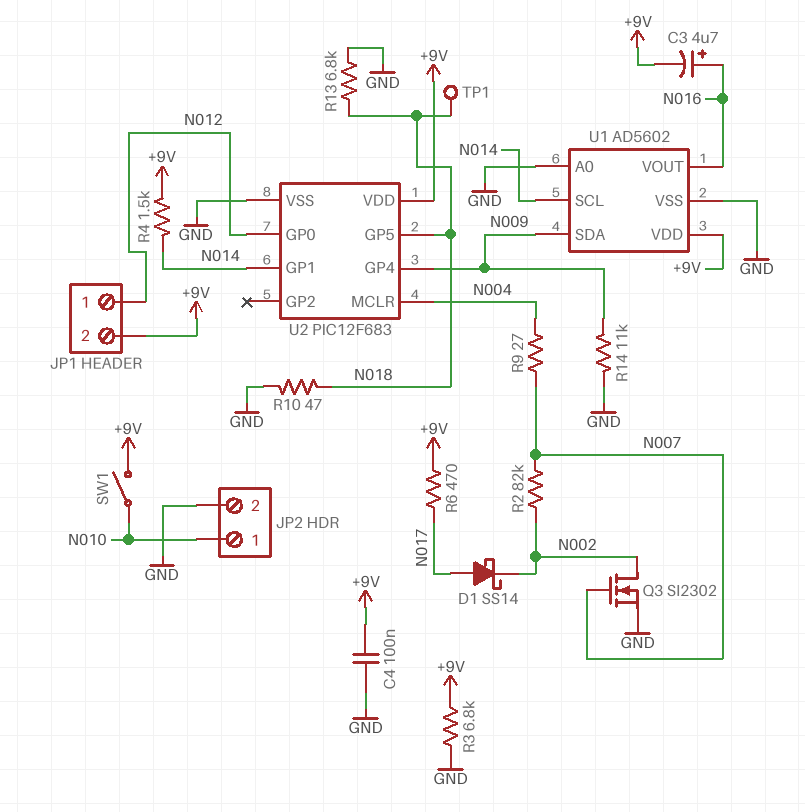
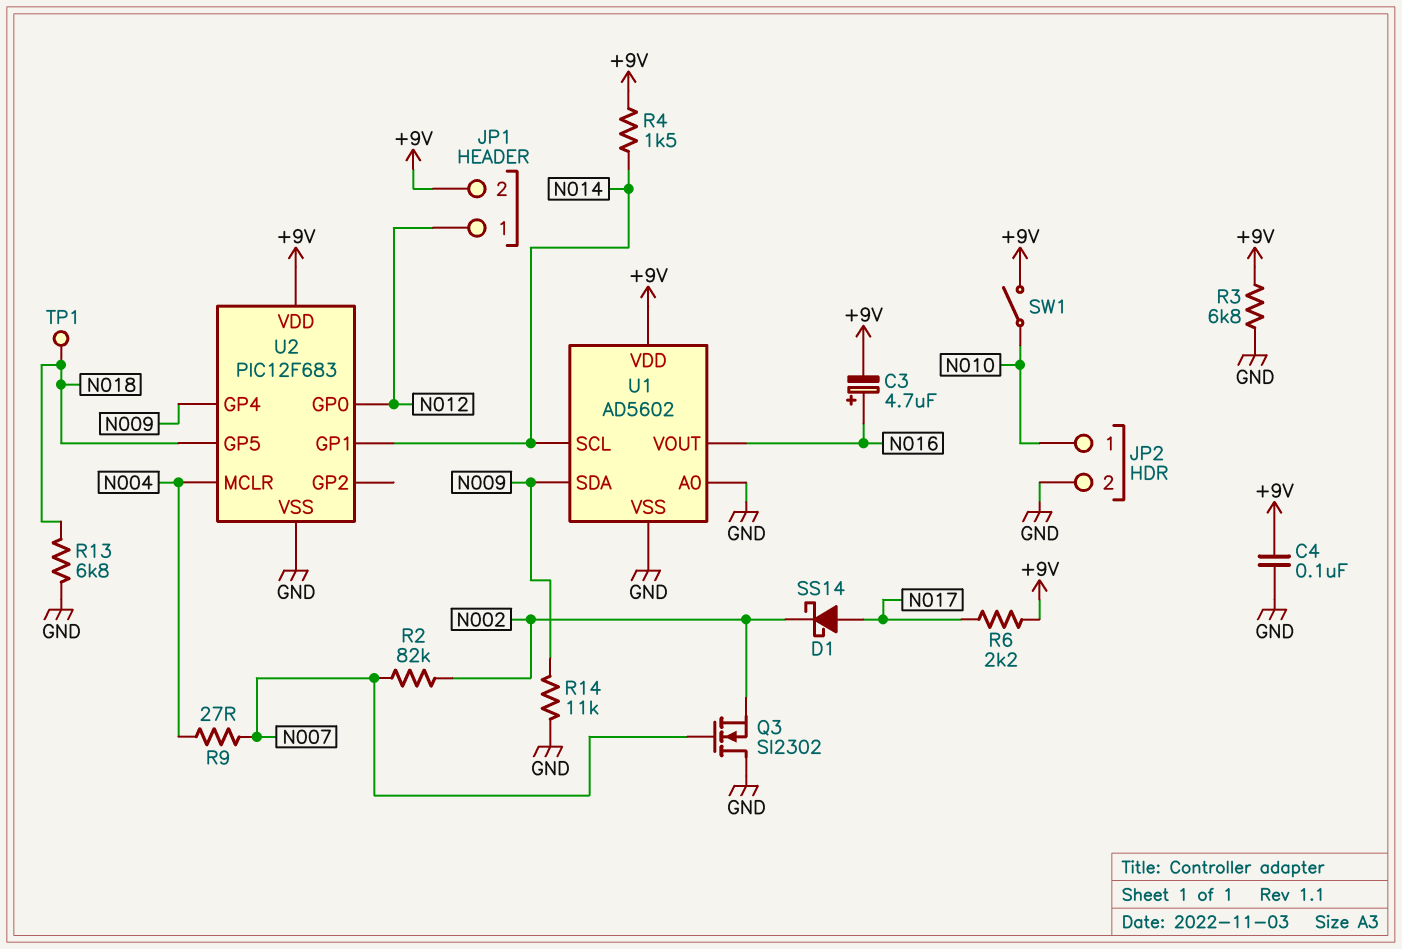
Q3: NMOS SI2302 (G N007, D N002, S GND) -> NMOS SI2302 (G N007, D GND, S N002)
R6: 470 (+9V, N017) -> 2.2k (+9V, N017)
R10: 47 (GND, N018) -> none

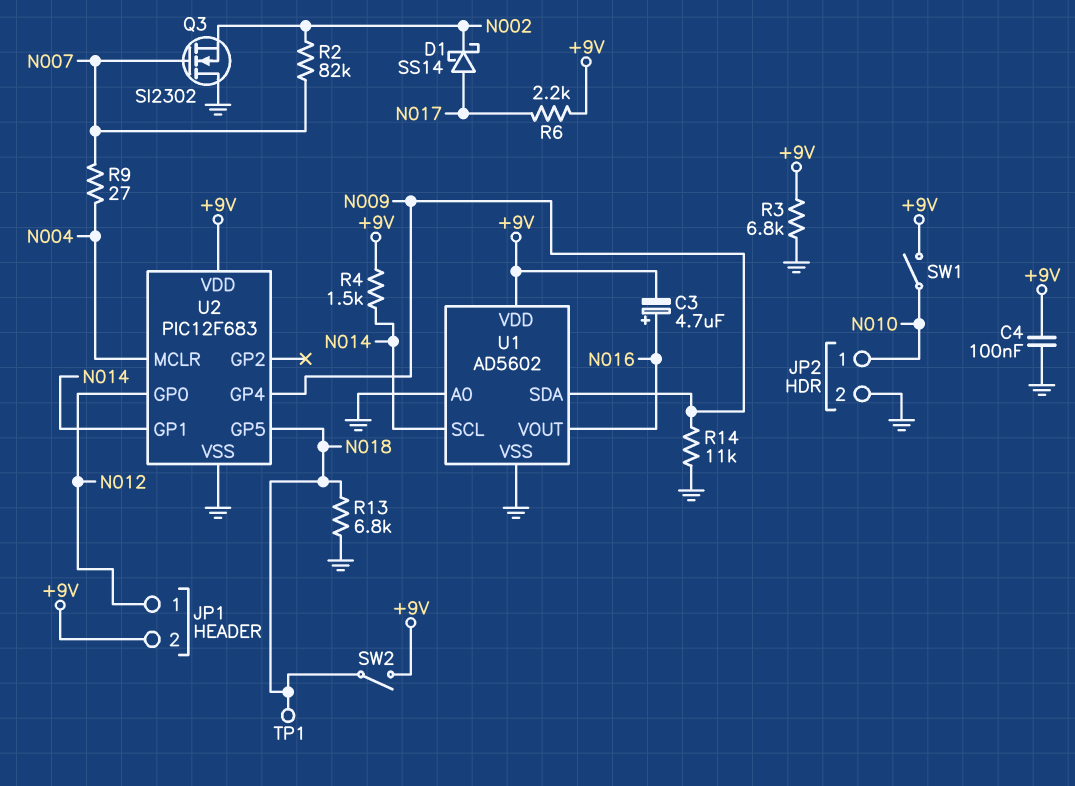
SW2: none -> switch (+9V, N018)

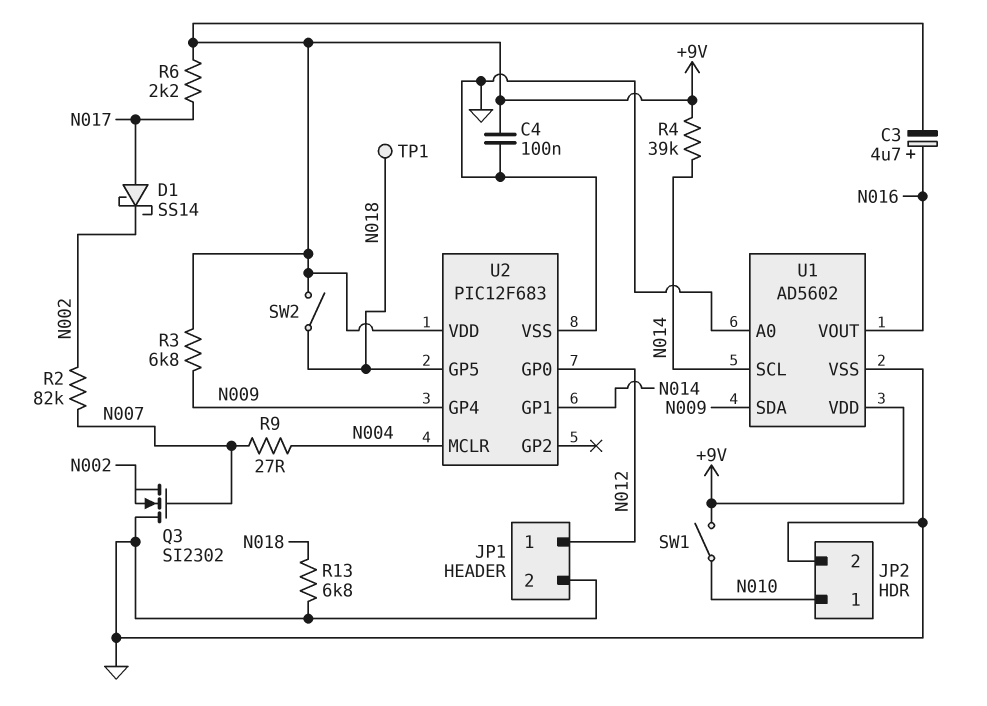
JP1 pin 2: +9V -> GND
R3: 6.8k (+9V, GND) -> 6.8k (+9V, N009)
R4: 1.5k (+9V, N014) -> 39k (+9V, N014)
R14: 11k (GND, N009) -> none

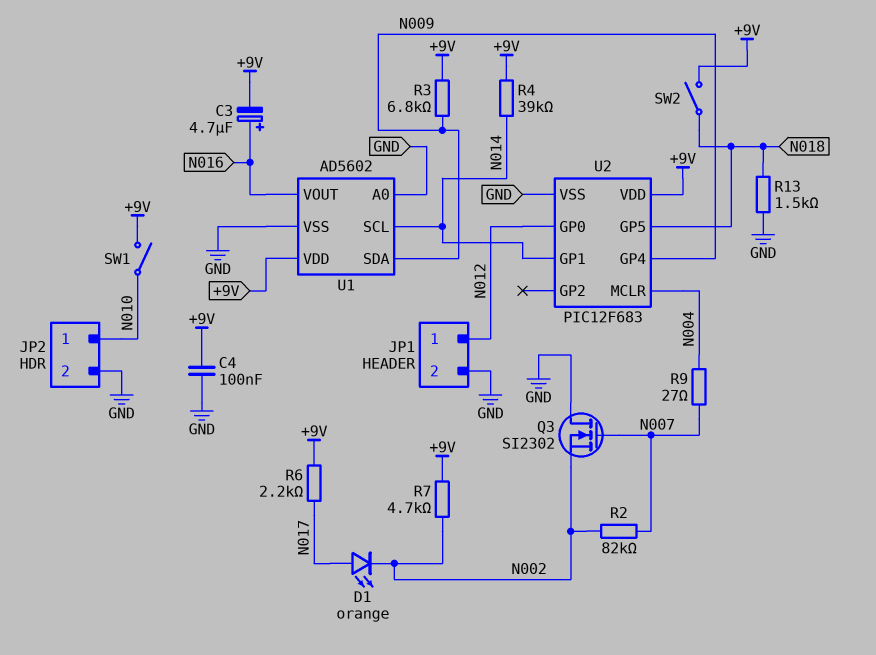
D1: schottky SS14 (A N017, K N002) -> LED orange (A N017, K N002)
R7: none -> 4.7k (+9V, N002)
R13: 6.8k (GND, N018) -> 1.5k (GND, N018)
TP1: test point (N018) -> none

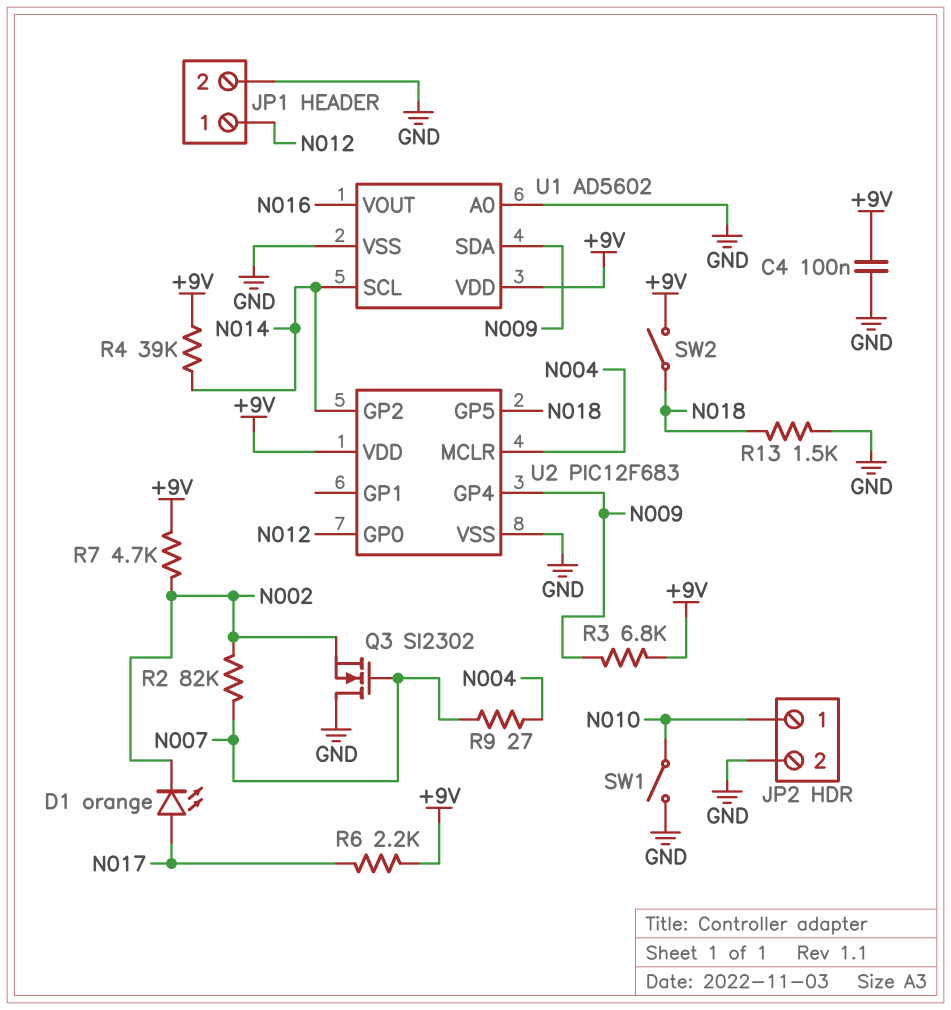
C3: 4.7uF (plus N016, minus +9V) -> none
SW1: switch (+9V, N010) -> switch (GND, N010)
U2 pin GP1: N014 -> none
U2 pin GP2: none -> N014

